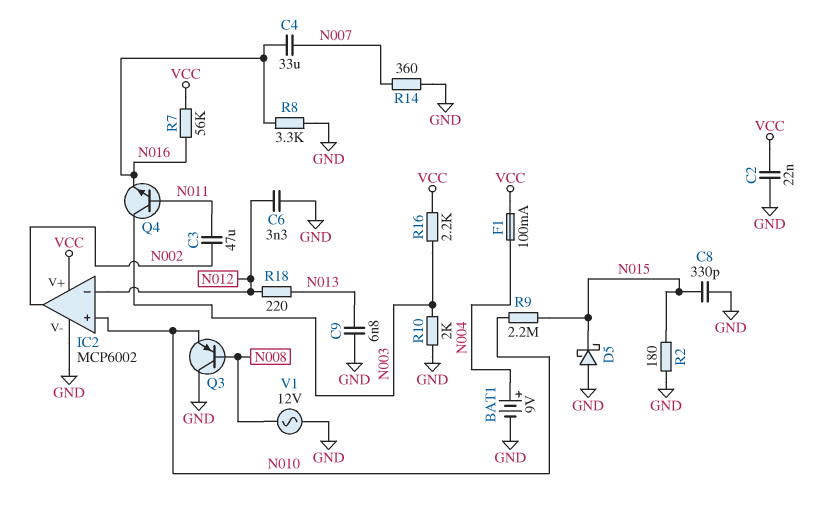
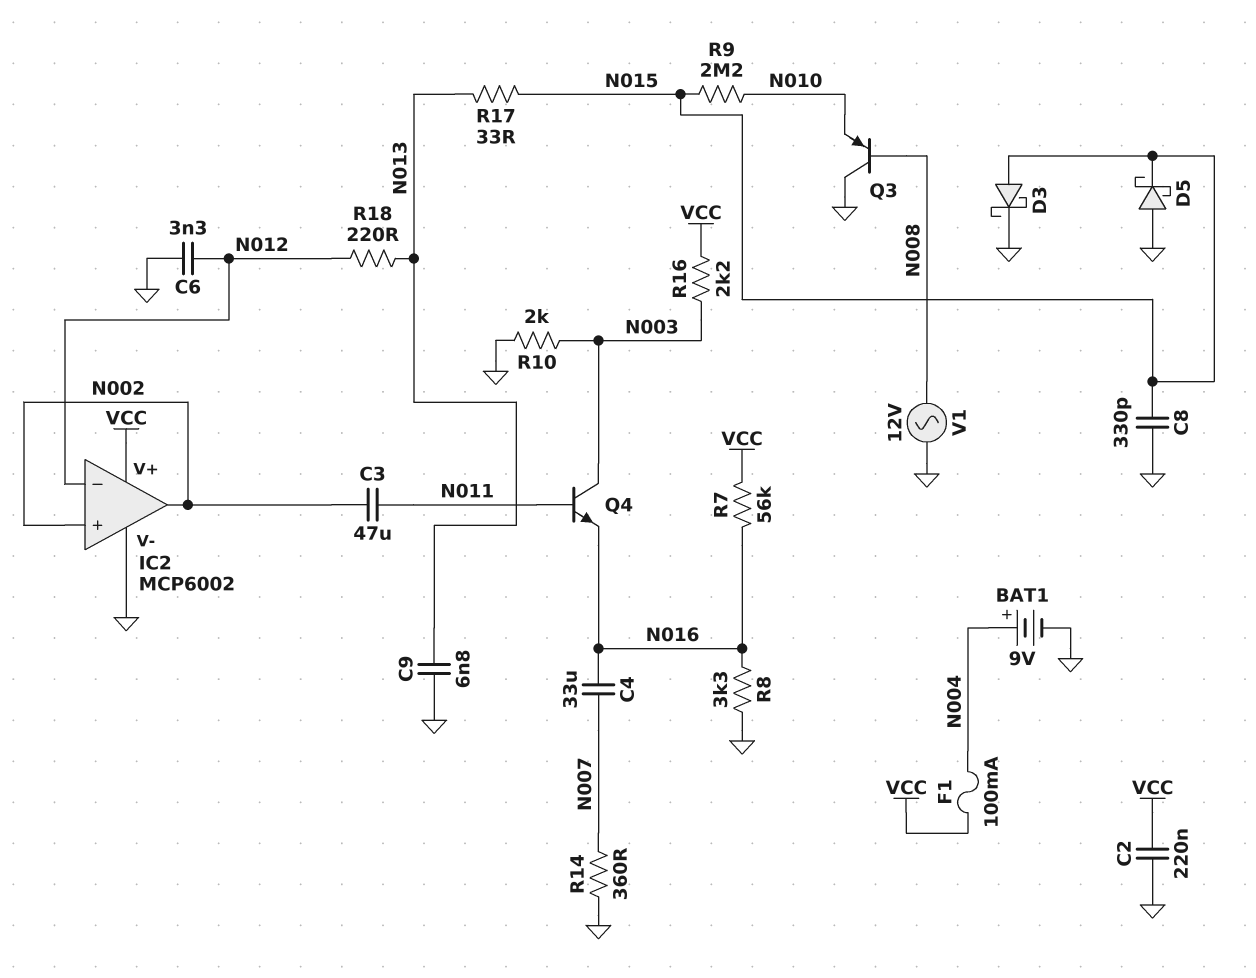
C2: 22nF (GND, VCC) -> 220nF (GND, VCC)
D3: none -> schottky (A N015, K GND)
IC2 pin in+: N010 -> N002
R2: 180 (GND, N015) -> none
R17: none -> 33 (N013, N015)

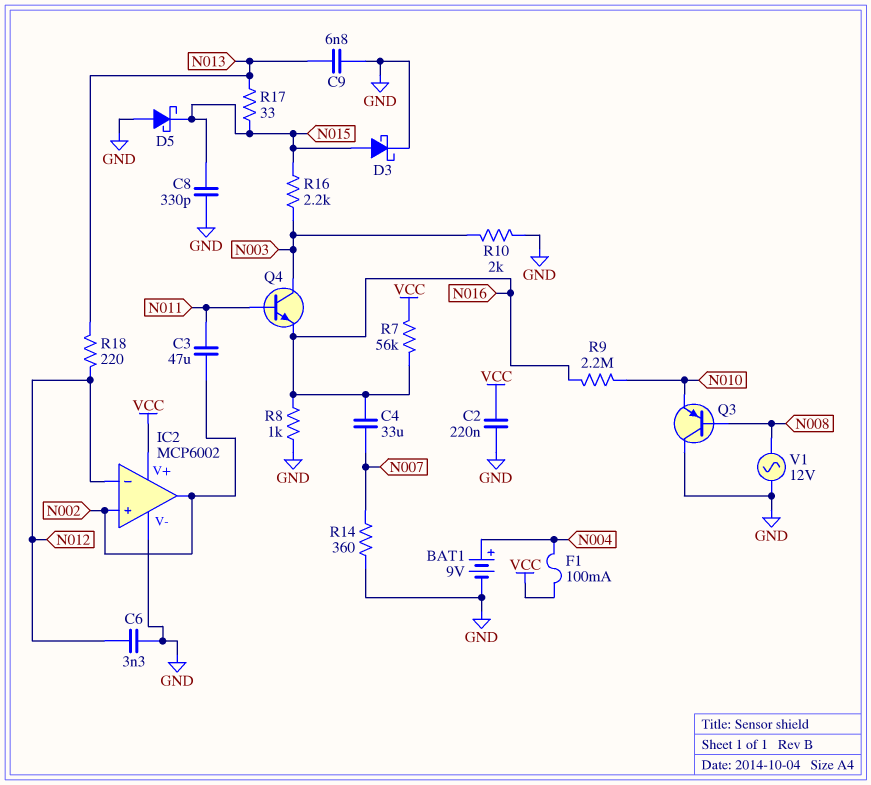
R8: 3.3k (GND, N016) -> 1k (GND, N016)
R9: 2.2M (N010, N015) -> 2.2M (N010, N016)
R16: 2.2k (N003, VCC) -> 2.2k (N003, N015)

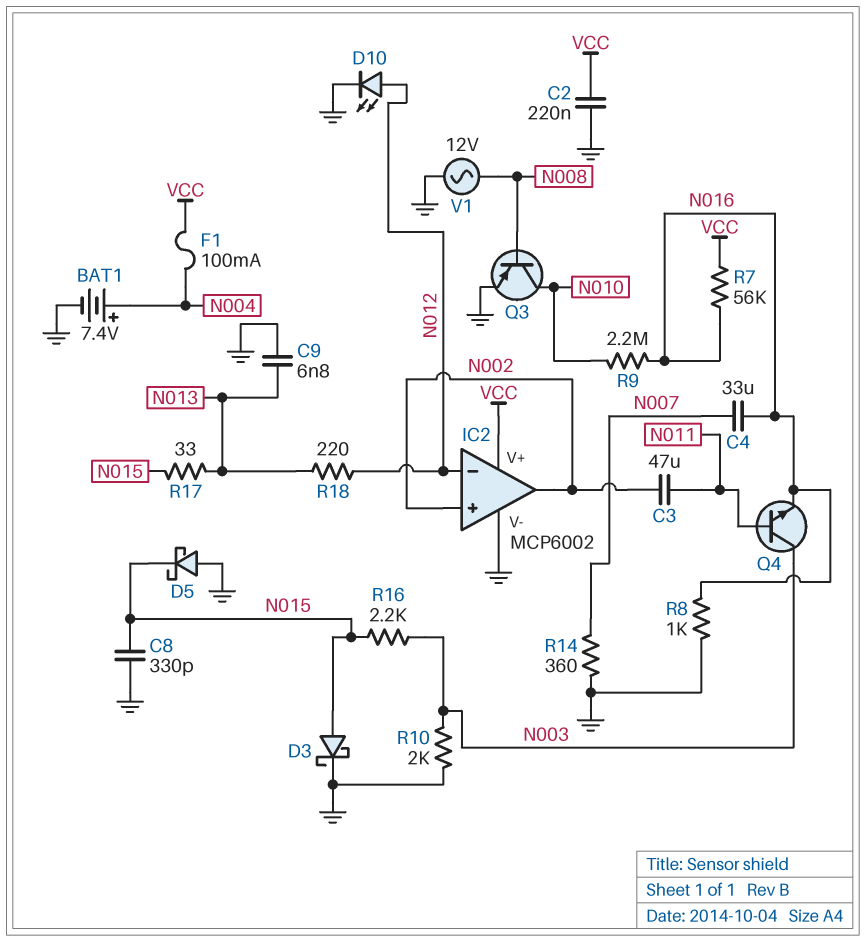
BAT1: 9V (plus N004, minus GND) -> 7.4V (plus N004, minus GND)
C6: 3.3nF (GND, N012) -> none
D10: none -> LED (A N012, K GND)
Q3: PNP (B N008, C GND, E N010) -> PNP (B N008, C N010, E GND)

